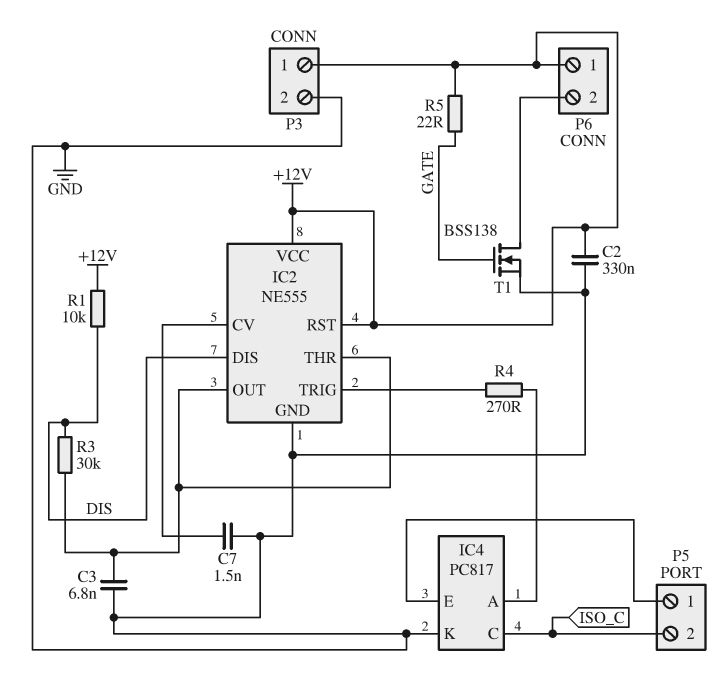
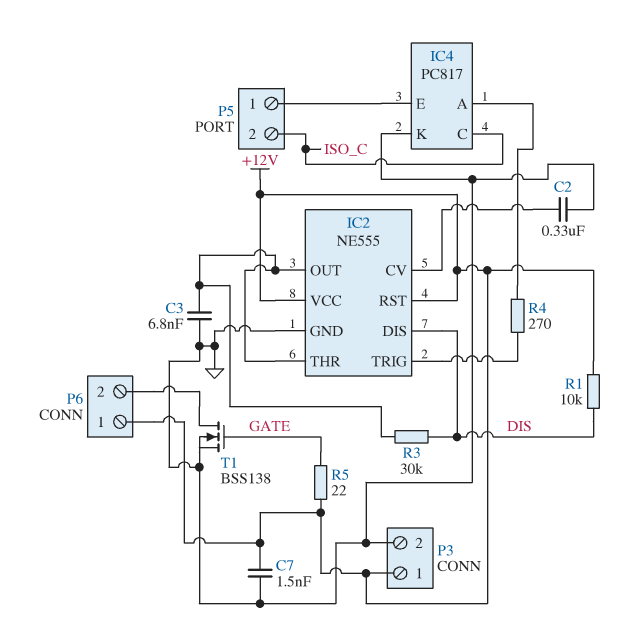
C2: 330nF (+12V, GND) -> 330nF (GND, IC2/CV)
C7: 1.5nF (GND, IC2/CV) -> 1.5nF (+12V, GND)

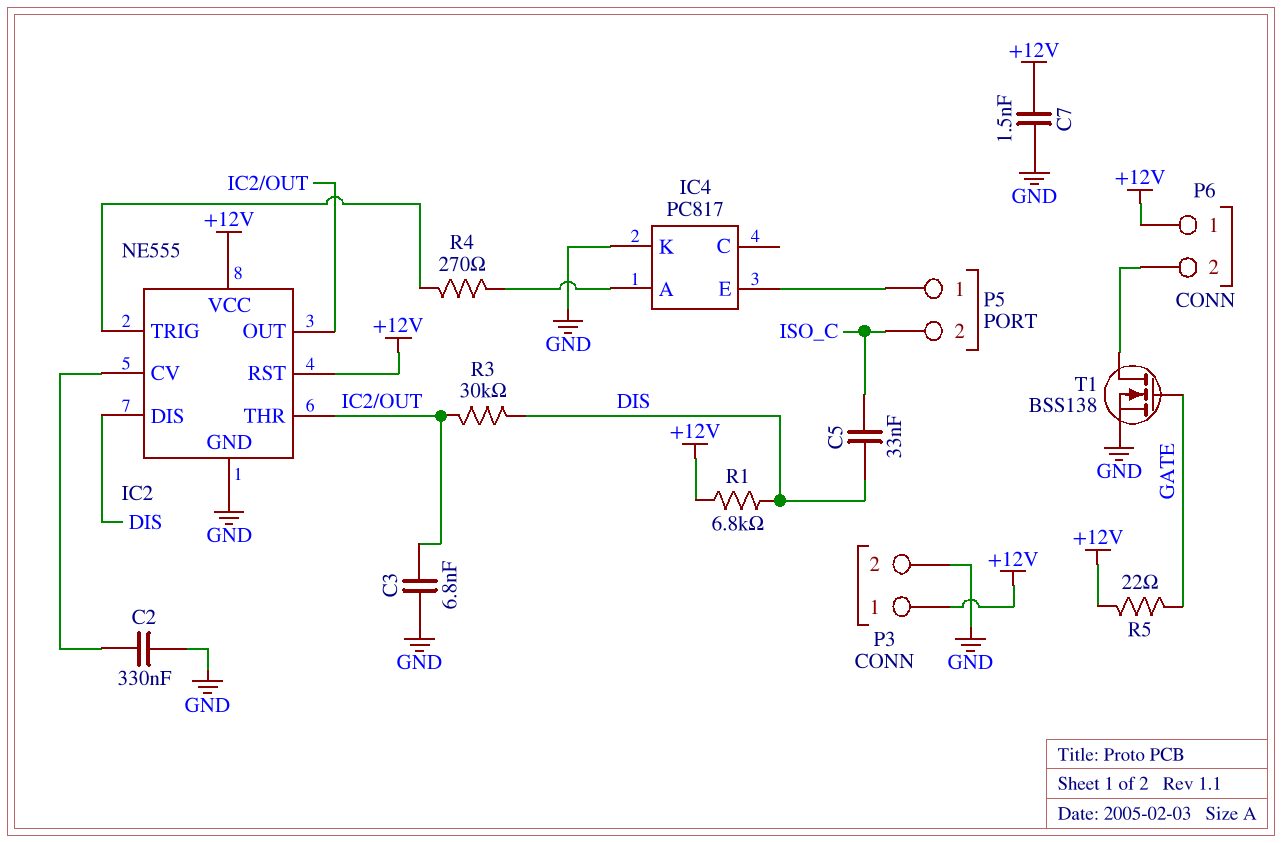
C5: none -> 33nF (DIS, ISO_C)
IC4 pin C: ISO_C -> none
R1: 10k (+12V, DIS) -> 6.8k (+12V, DIS)

